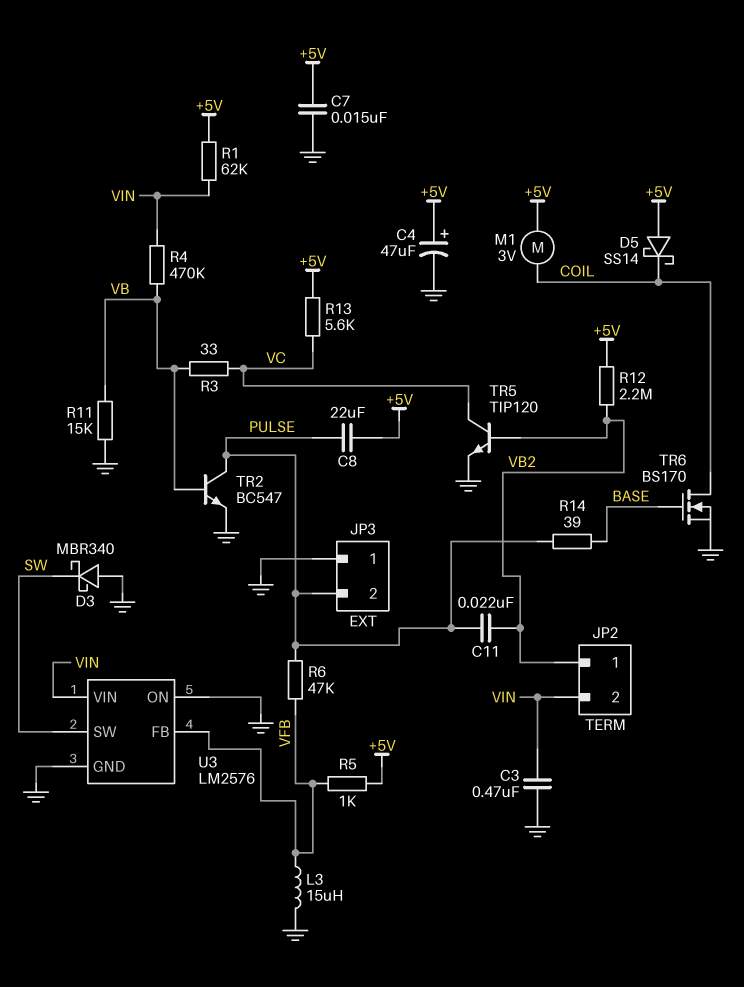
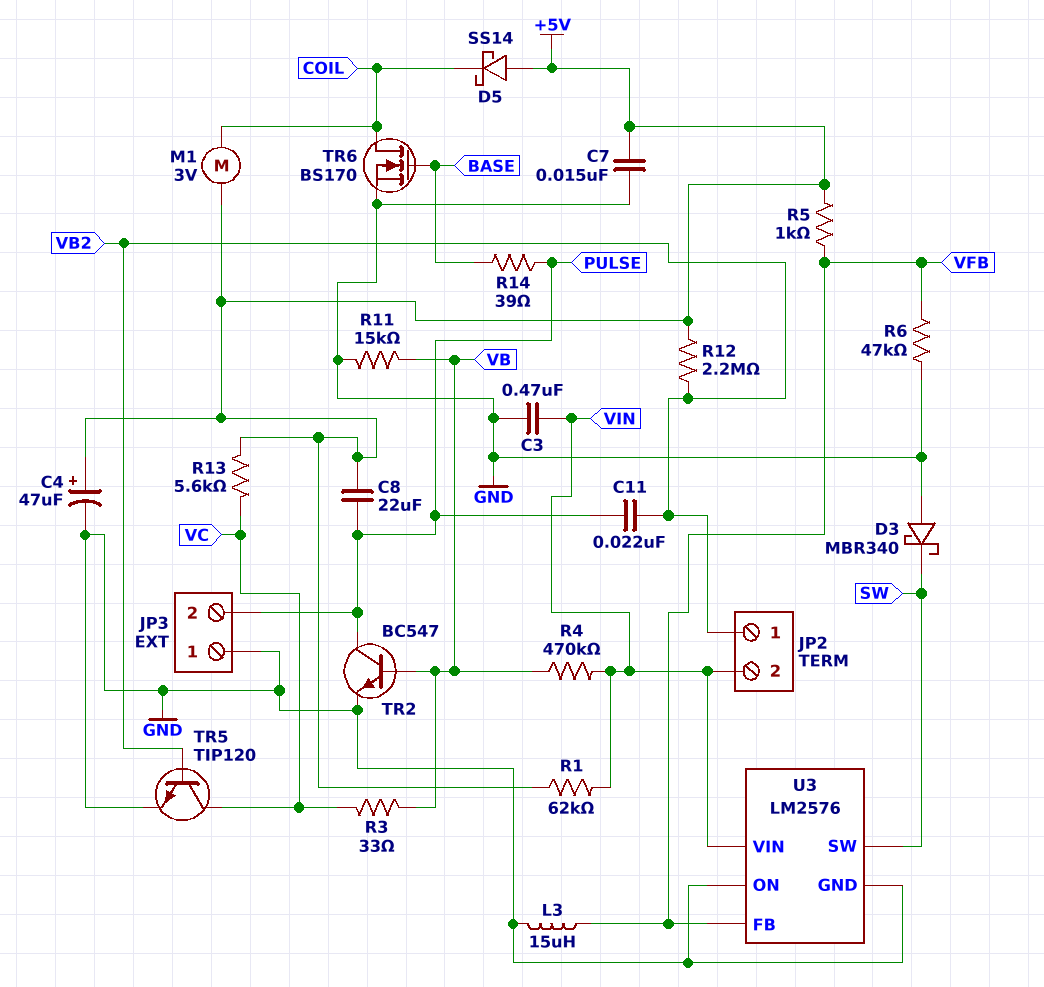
R6: 47k (PULSE, VFB) -> 47k (GND, VFB)

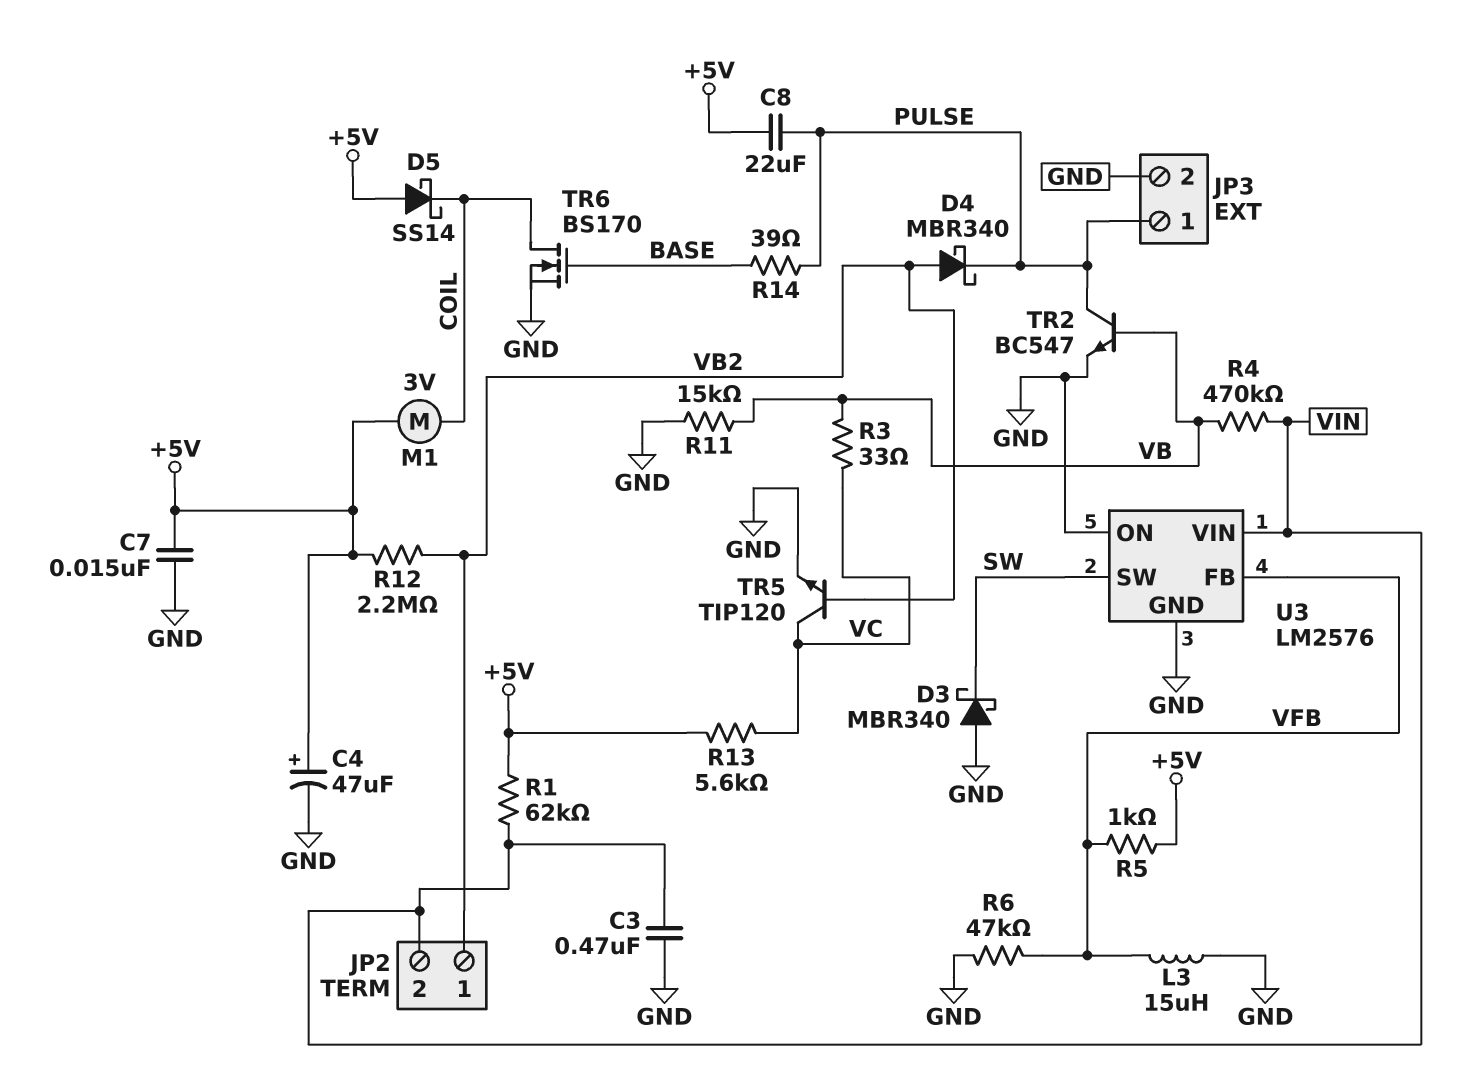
C11: 22nF (PULSE, VB2) -> none
D4: none -> schottky MBR340 (A VB2, K PULSE)
JP3 pin 1: GND -> PULSE
JP3 pin 2: PULSE -> GND

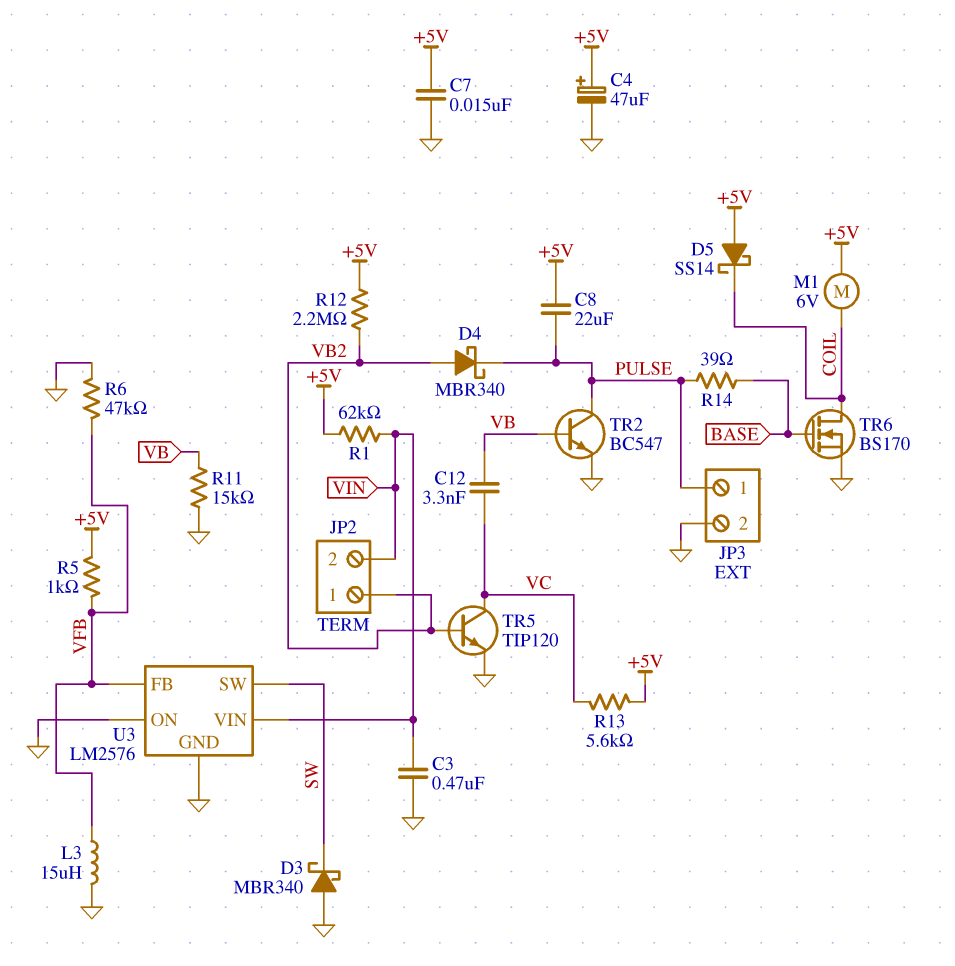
C12: none -> 3.3nF (VB, VC)
M1: motor 3V (+5V, COIL) -> motor 6V (+5V, COIL)
R3: 33 (VB, VC) -> none
R4: 470k (VB, VIN) -> none

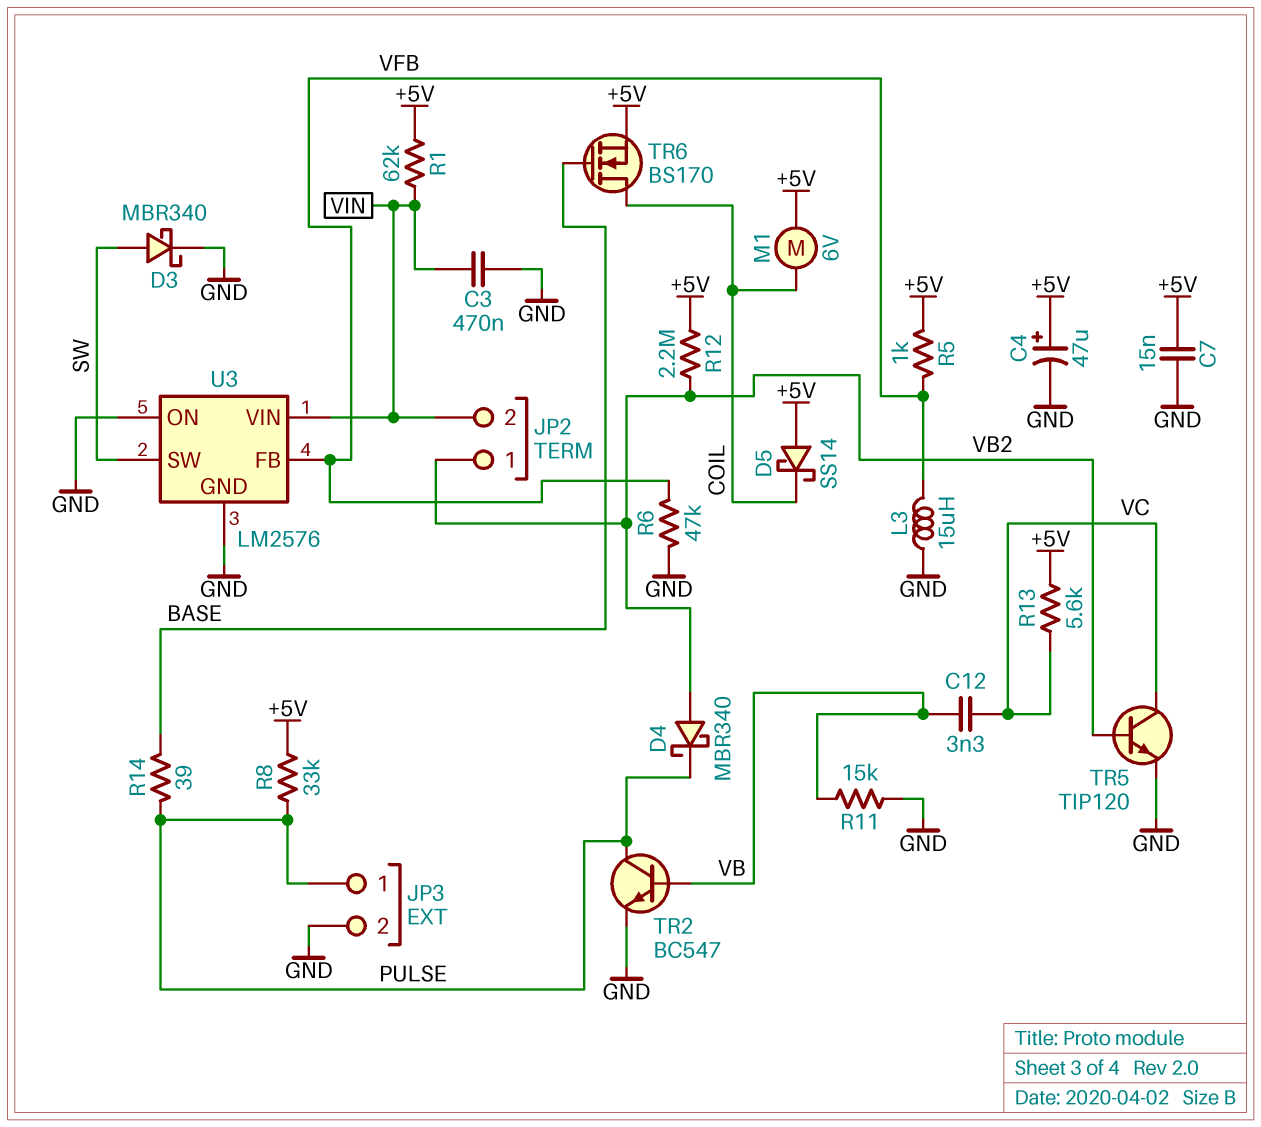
C8: 22uF (+5V, PULSE) -> none
D3: schottky MBR340 (A GND, K SW) -> schottky MBR340 (A SW, K GND)
R8: none -> 33k (+5V, PULSE)
TR6: NMOS BS170 (G BASE, D COIL, S GND) -> NMOS BS170 (G BASE, D COIL, S +5V)

